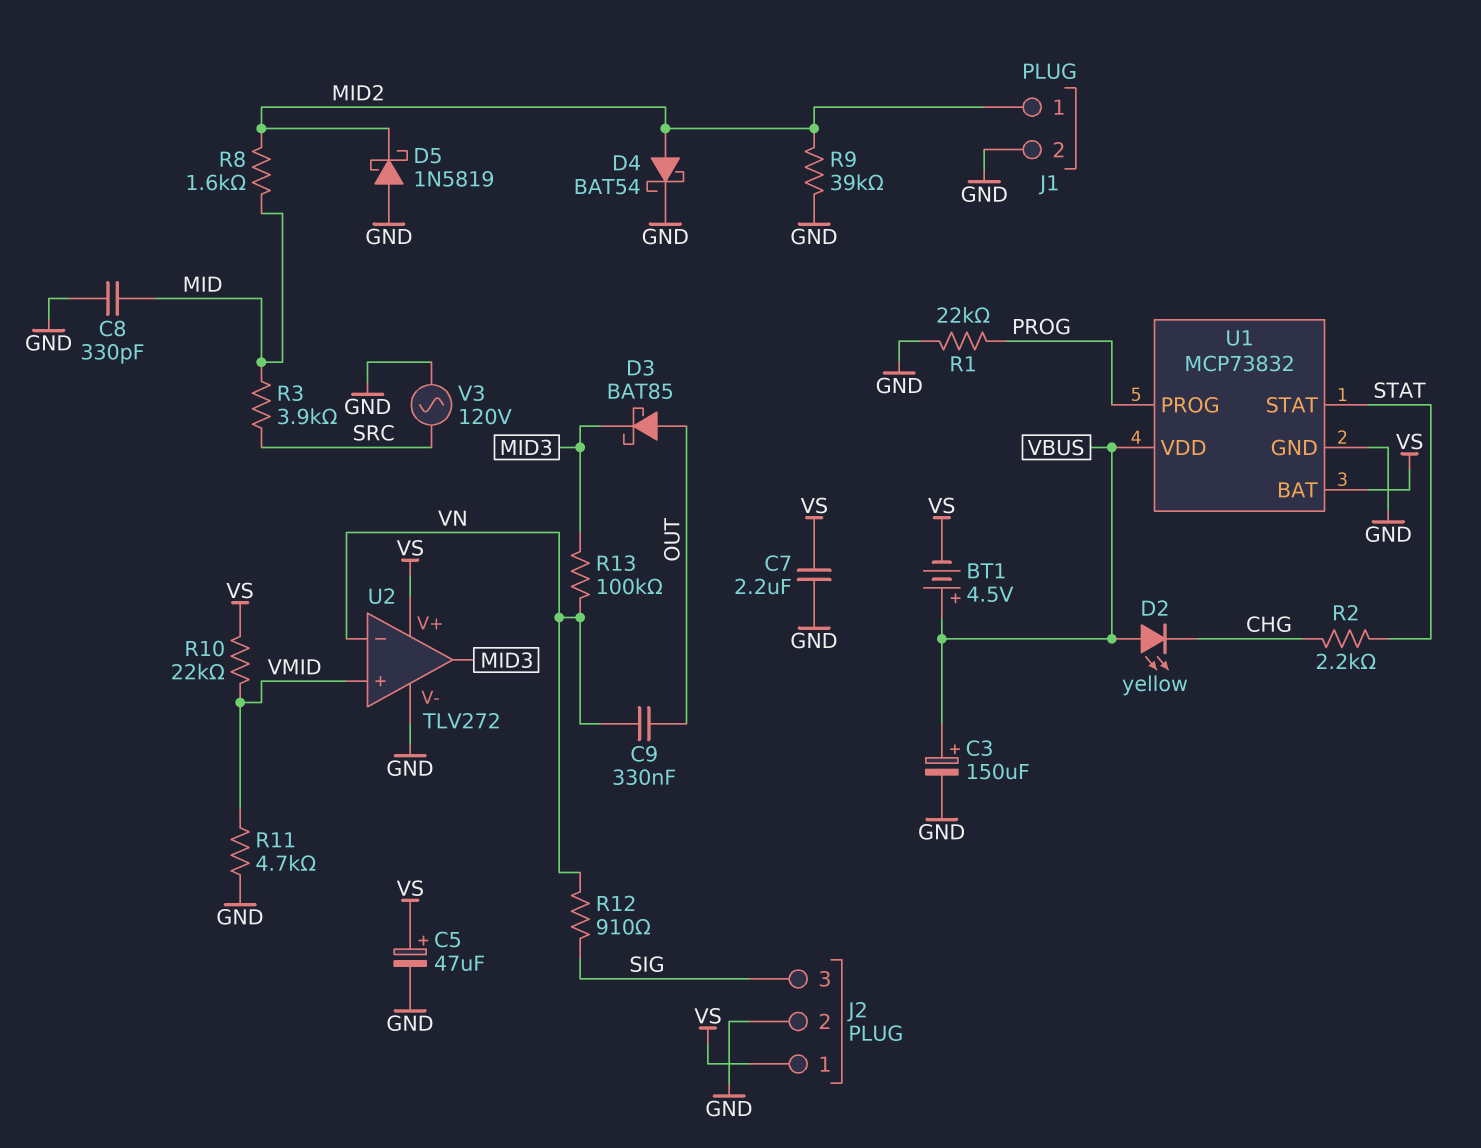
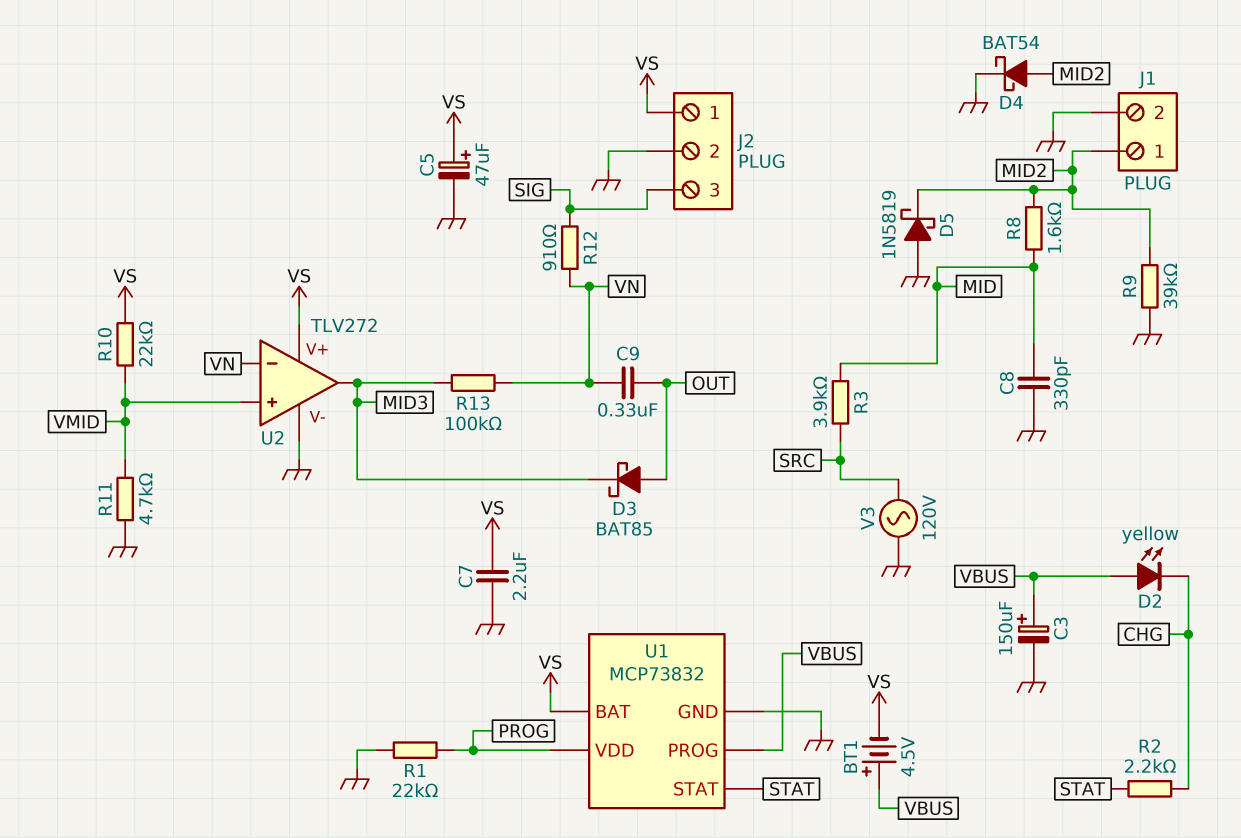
U1 pin PROG: PROG -> VBUS
U1 pin VDD: VBUS -> PROG

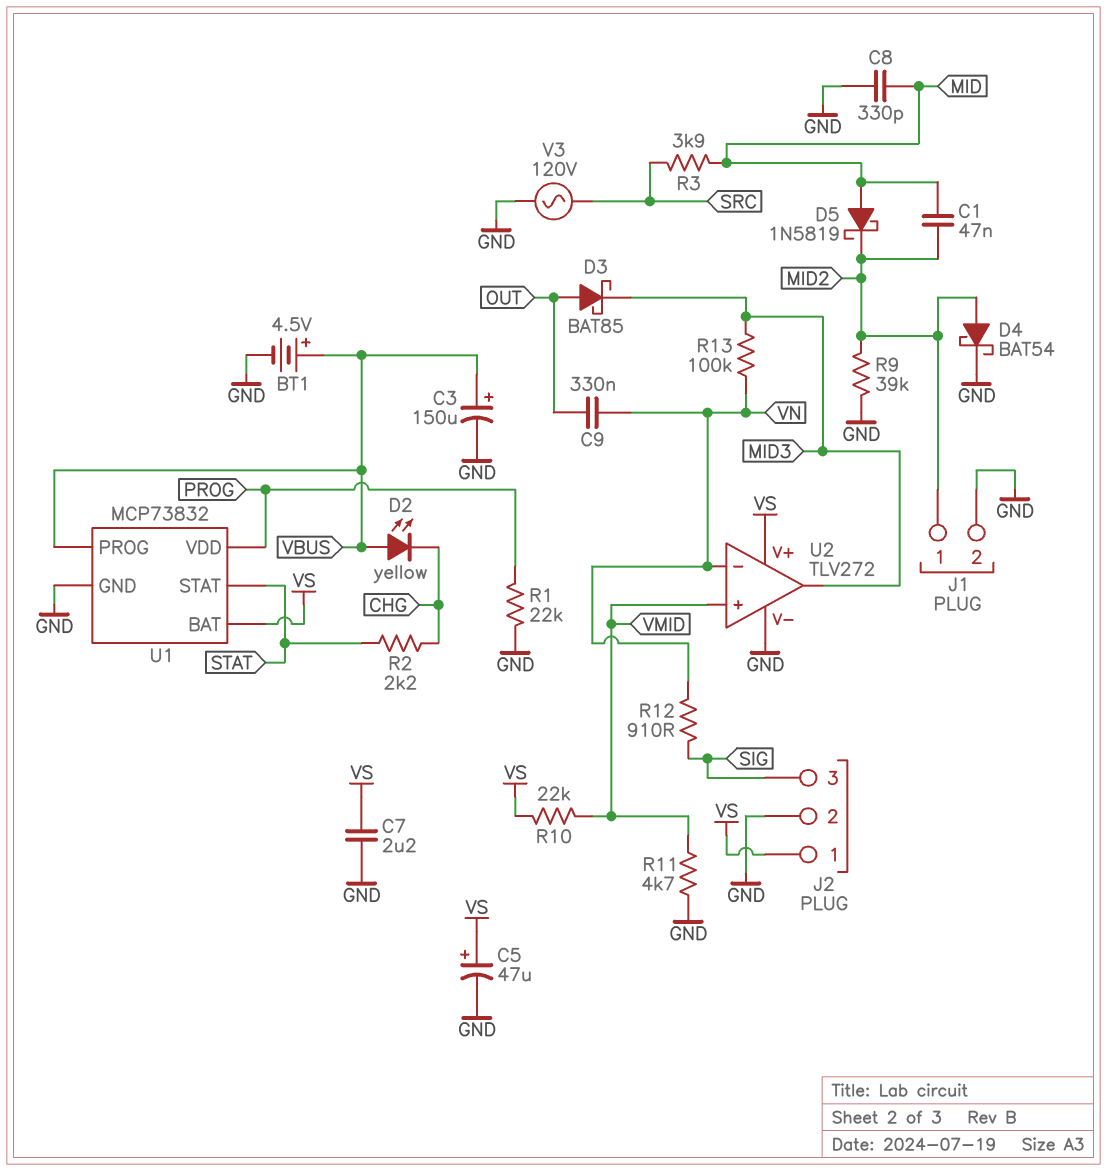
BT1: 4.5V (plus VBUS, minus VS) -> 4.5V (plus VBUS, minus GND)
C1: none -> 47nF (MID, MID2)
D5: schottky 1N5819 (A GND, K MID2) -> schottky 1N5819 (A MID, K MID2)
R8: 1.6k (MID, MID2) -> none

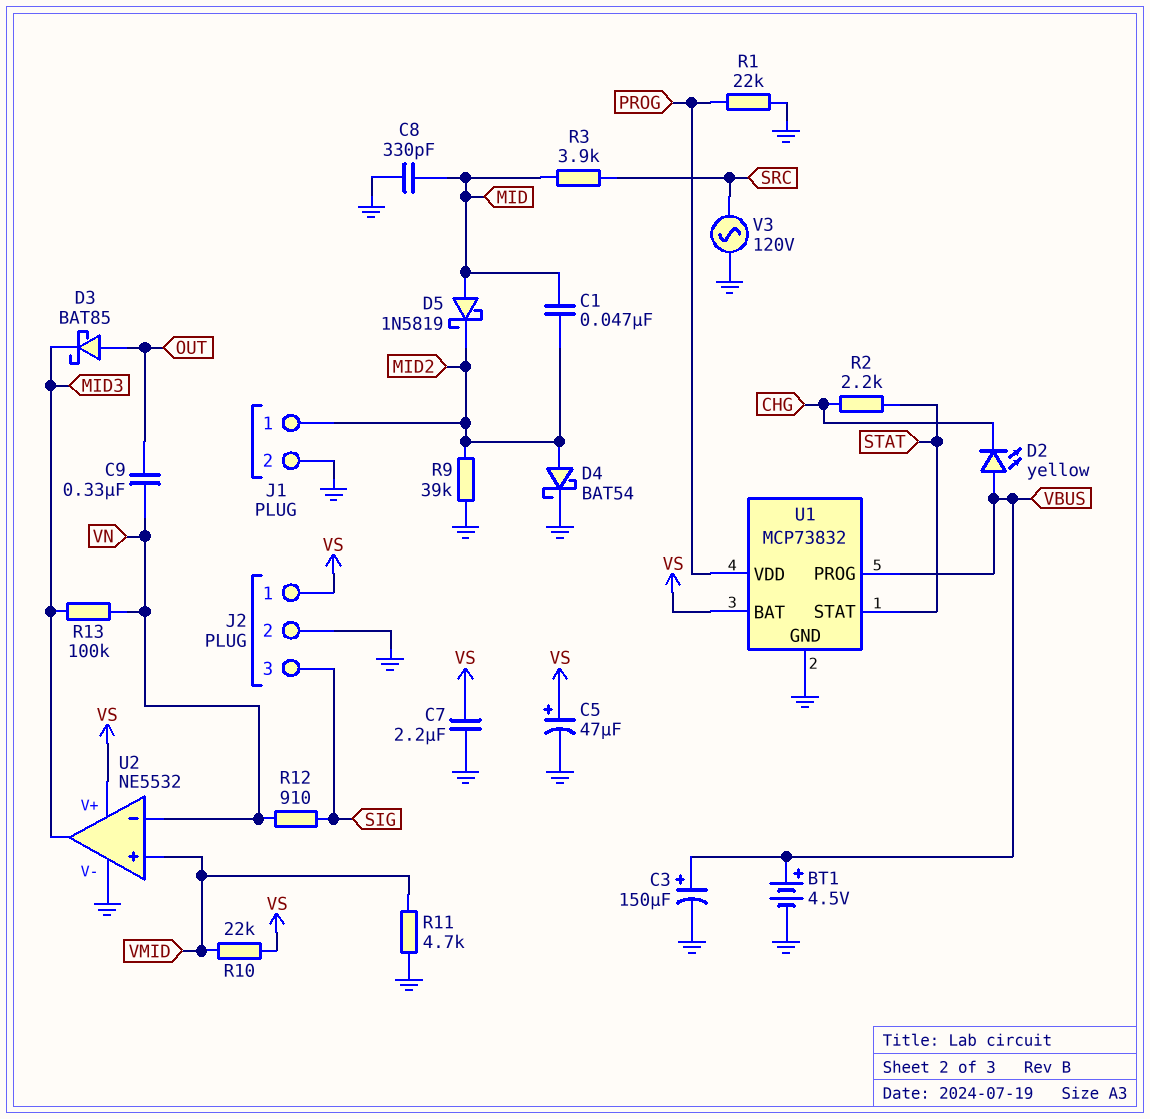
U2: TLV272 -> NE5532

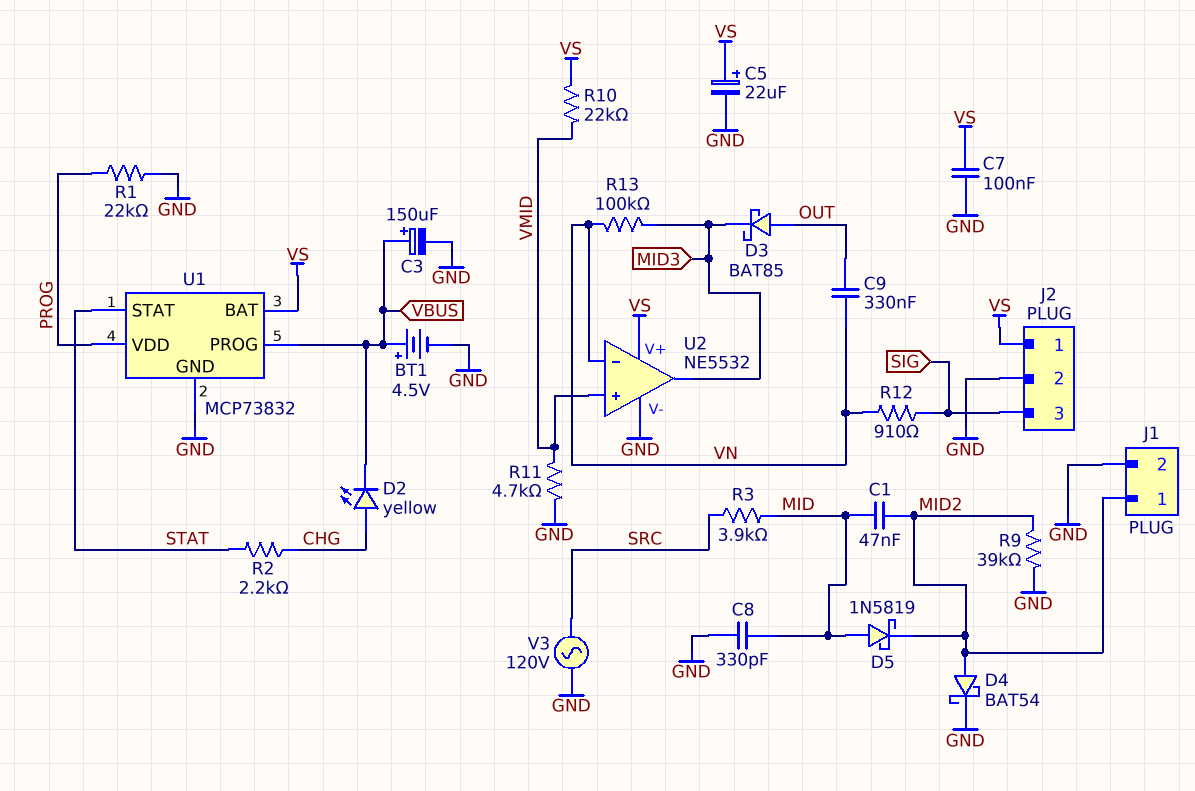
C5: 47uF (plus VS, minus GND) -> 22uF (plus VS, minus GND)
C7: 2.2uF (GND, VS) -> 100nF (GND, VS)
D2: LED yellow (A VBUS, K CHG) -> LED yellow (A CHG, K VBUS)

